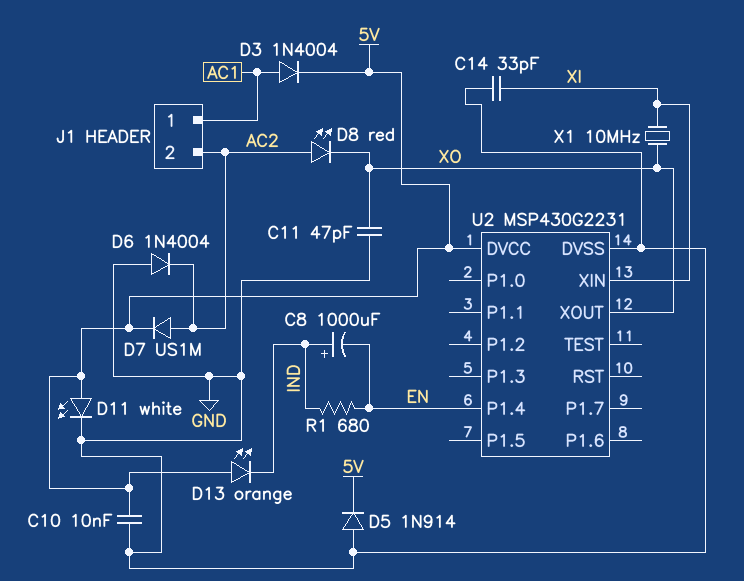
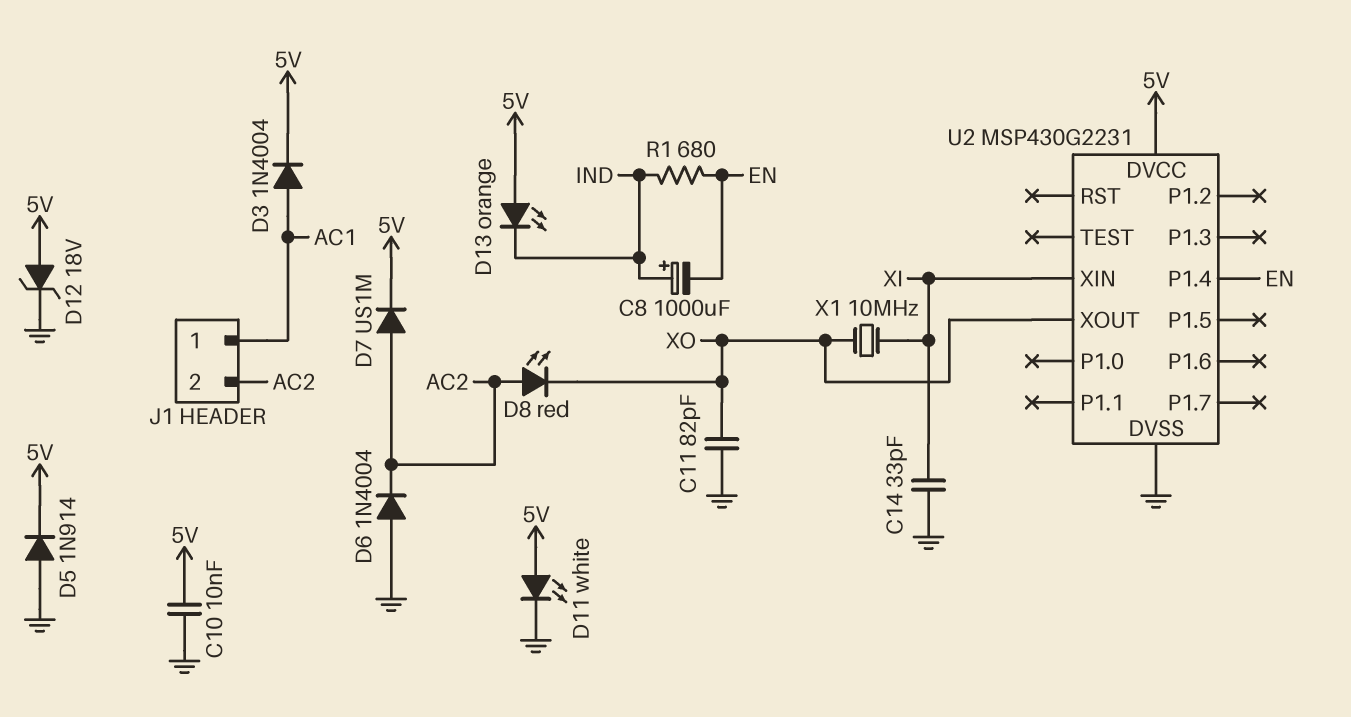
C11: 47pF (GND, XO) -> 82pF (GND, XO)
D12: none -> zener 18V (A 5V, K GND)

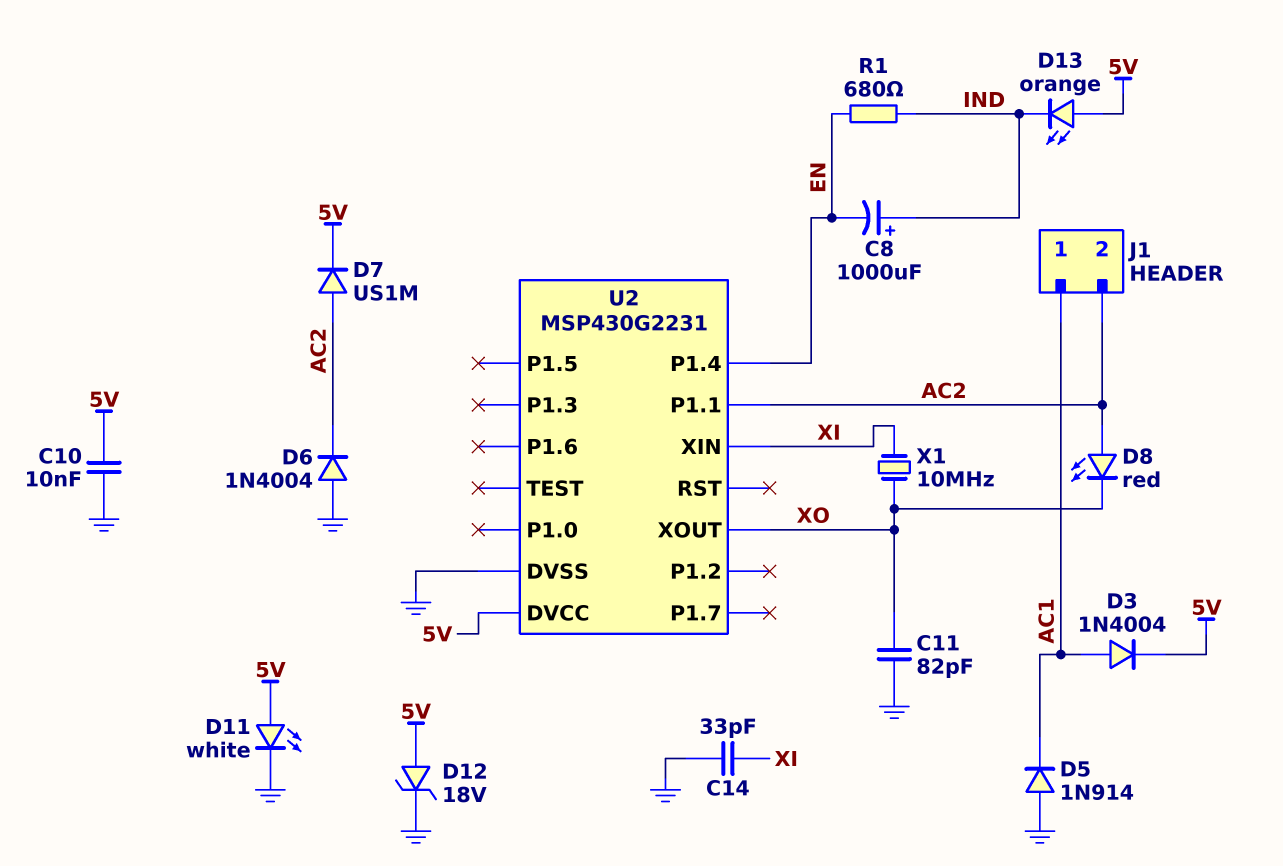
D5: diode 1N914 (A GND, K 5V) -> diode 1N914 (A GND, K AC1)
U2 pin P1.1: none -> AC2

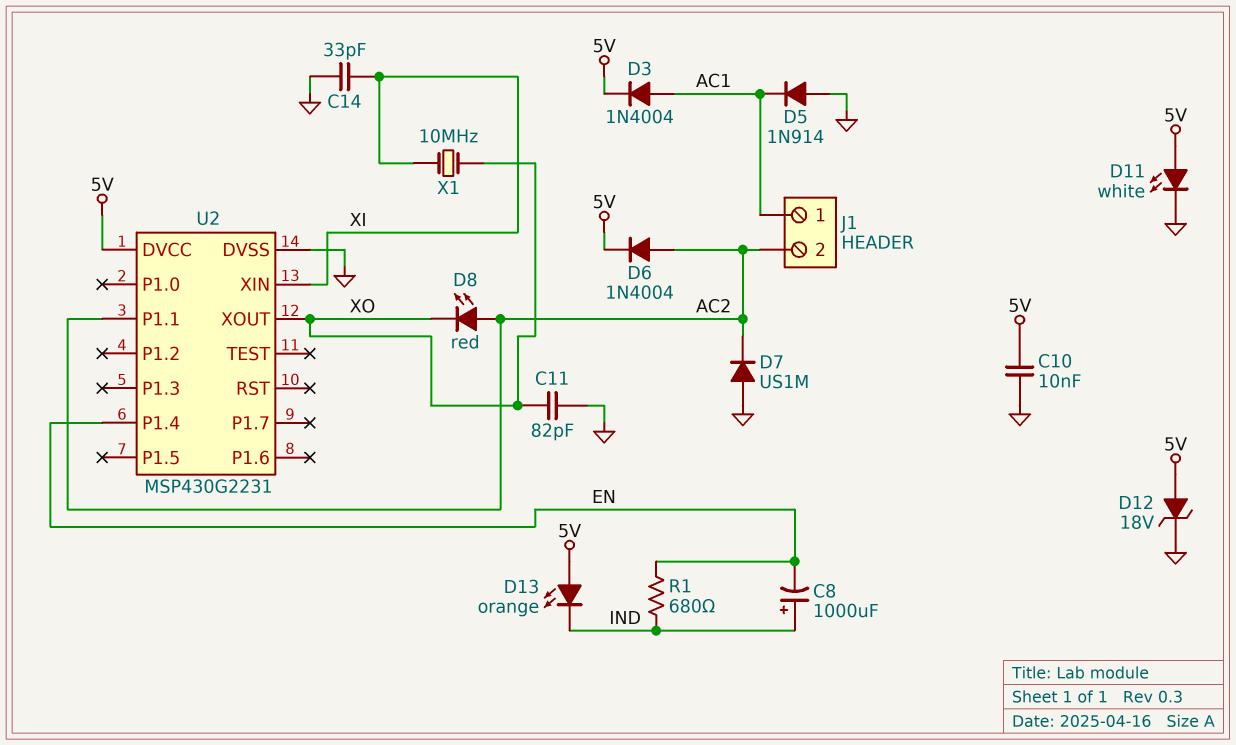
D6: diode 1N4004 (A GND, K AC2) -> diode 1N4004 (A AC2, K 5V)
D7: diode US1M (A AC2, K 5V) -> diode US1M (A GND, K AC2)

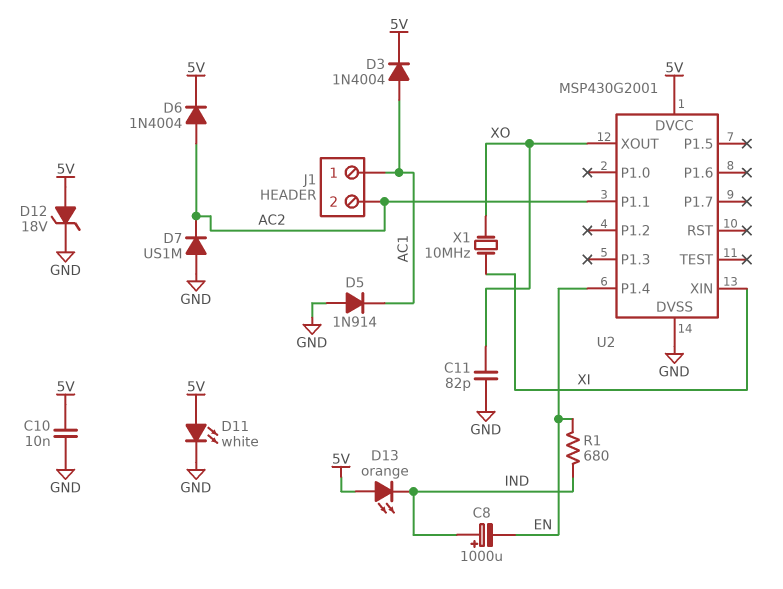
C14: 33pF (GND, XI) -> none
D8: LED red (A AC2, K XO) -> none
U2: MSP430G2231 -> MSP430G2001

